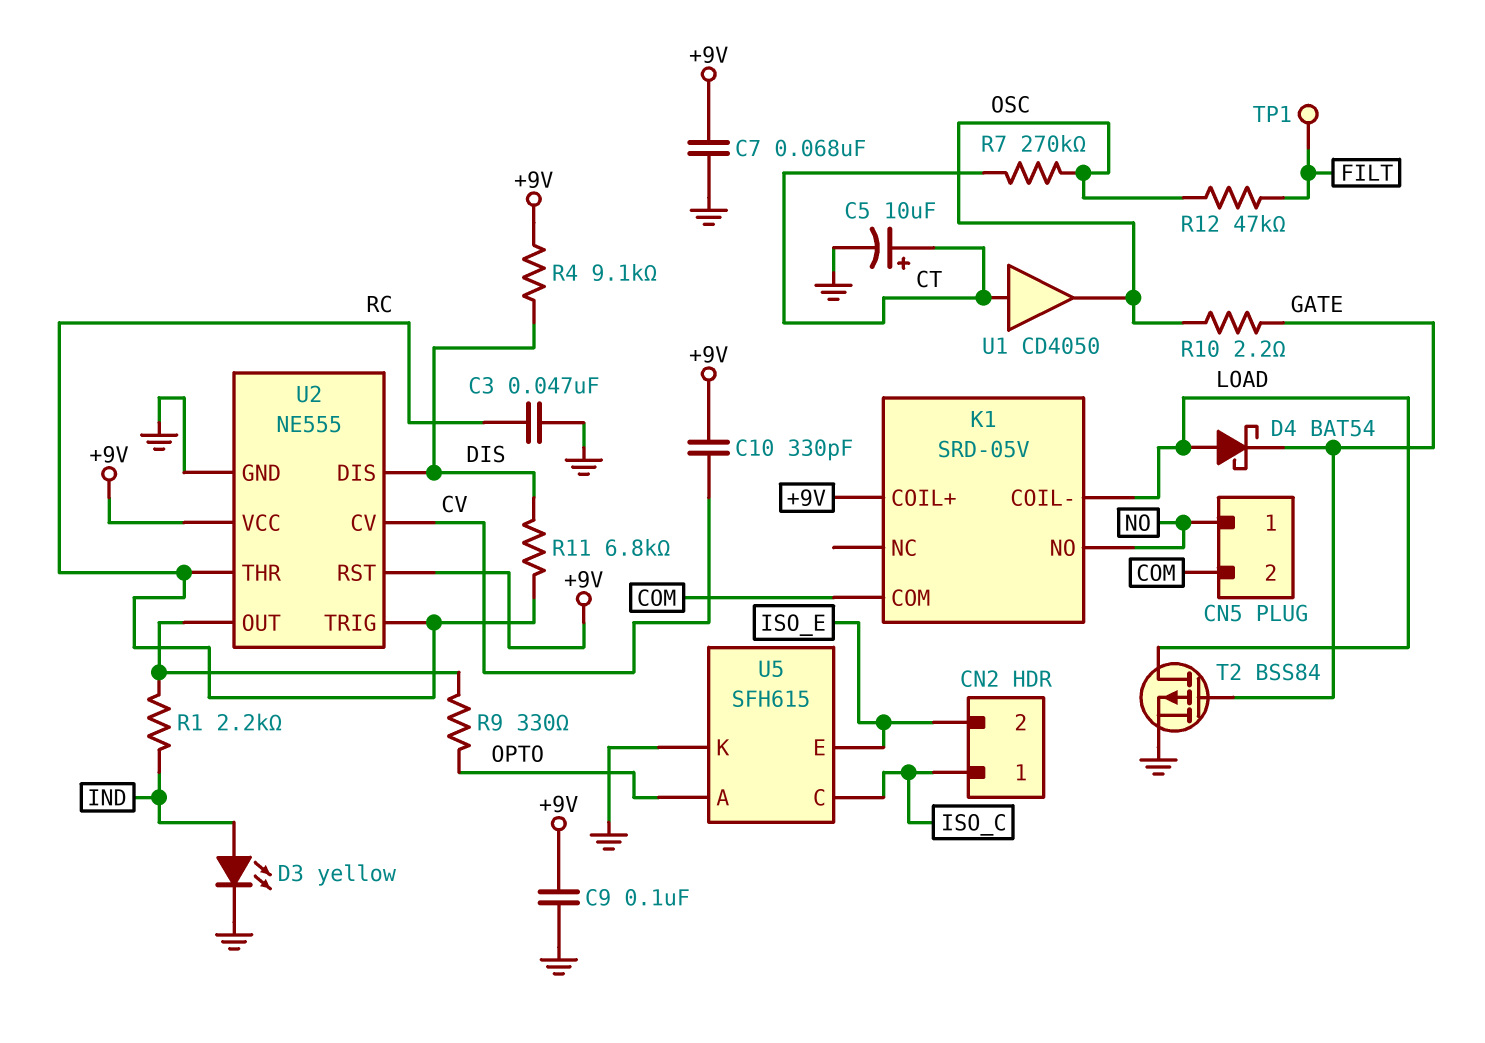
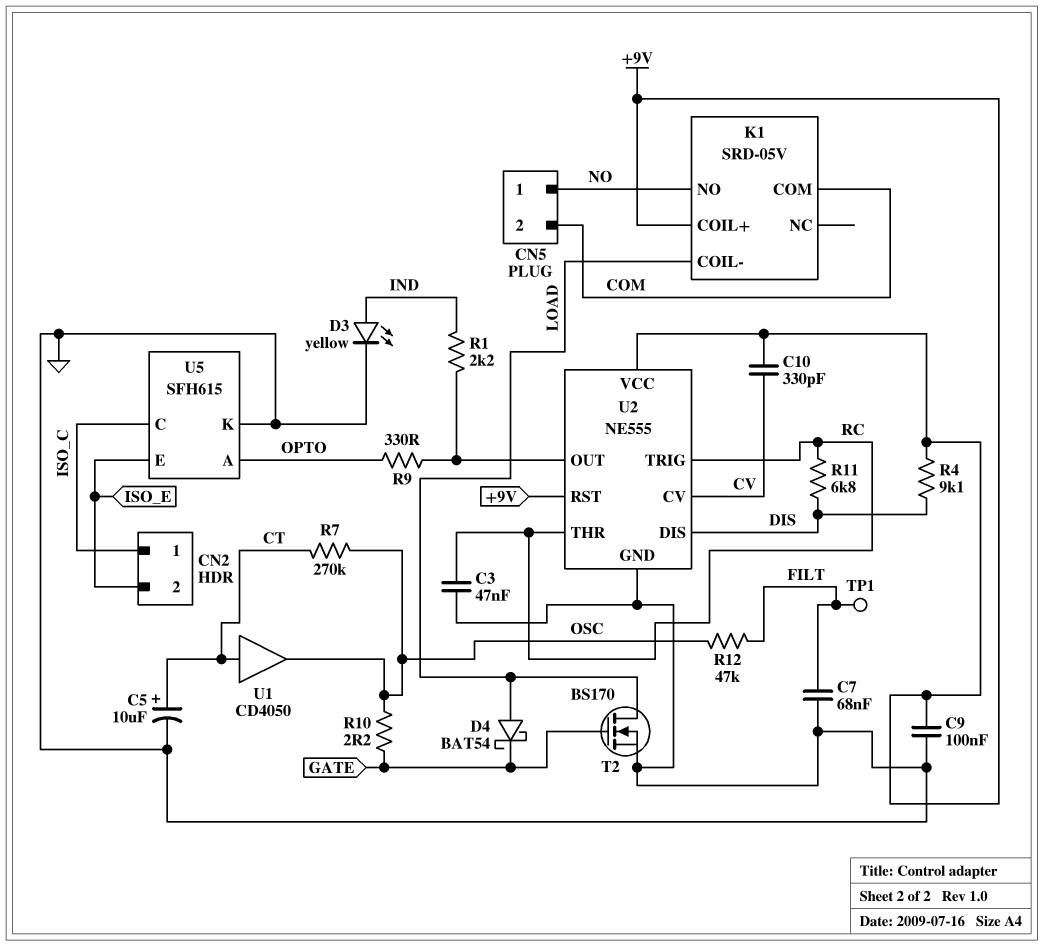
C7: 68nF (+9V, GND) -> 68nF (FILT, GND)
T2: PMOS BSS84 (G GATE, D LOAD, S GND) -> NMOS BS170 (G GATE, D LOAD, S GND)

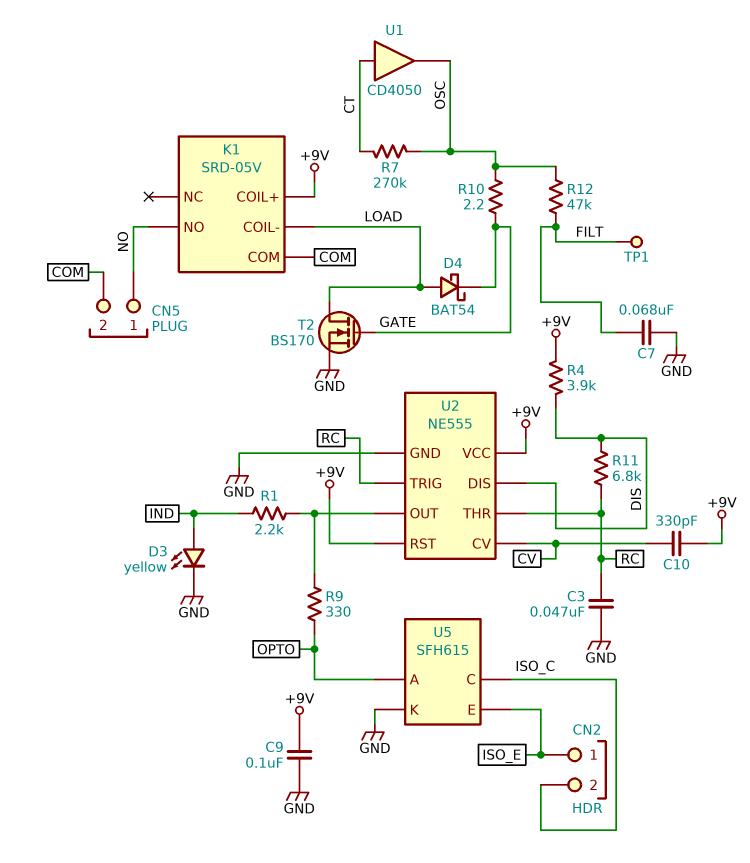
C5: 10uF (plus CT, minus GND) -> none
CN2 pin 1: ISO_C -> ISO_E
CN2 pin 2: ISO_E -> ISO_C
R4: 9.1k (+9V, DIS) -> 3.9k (+9V, DIS)

